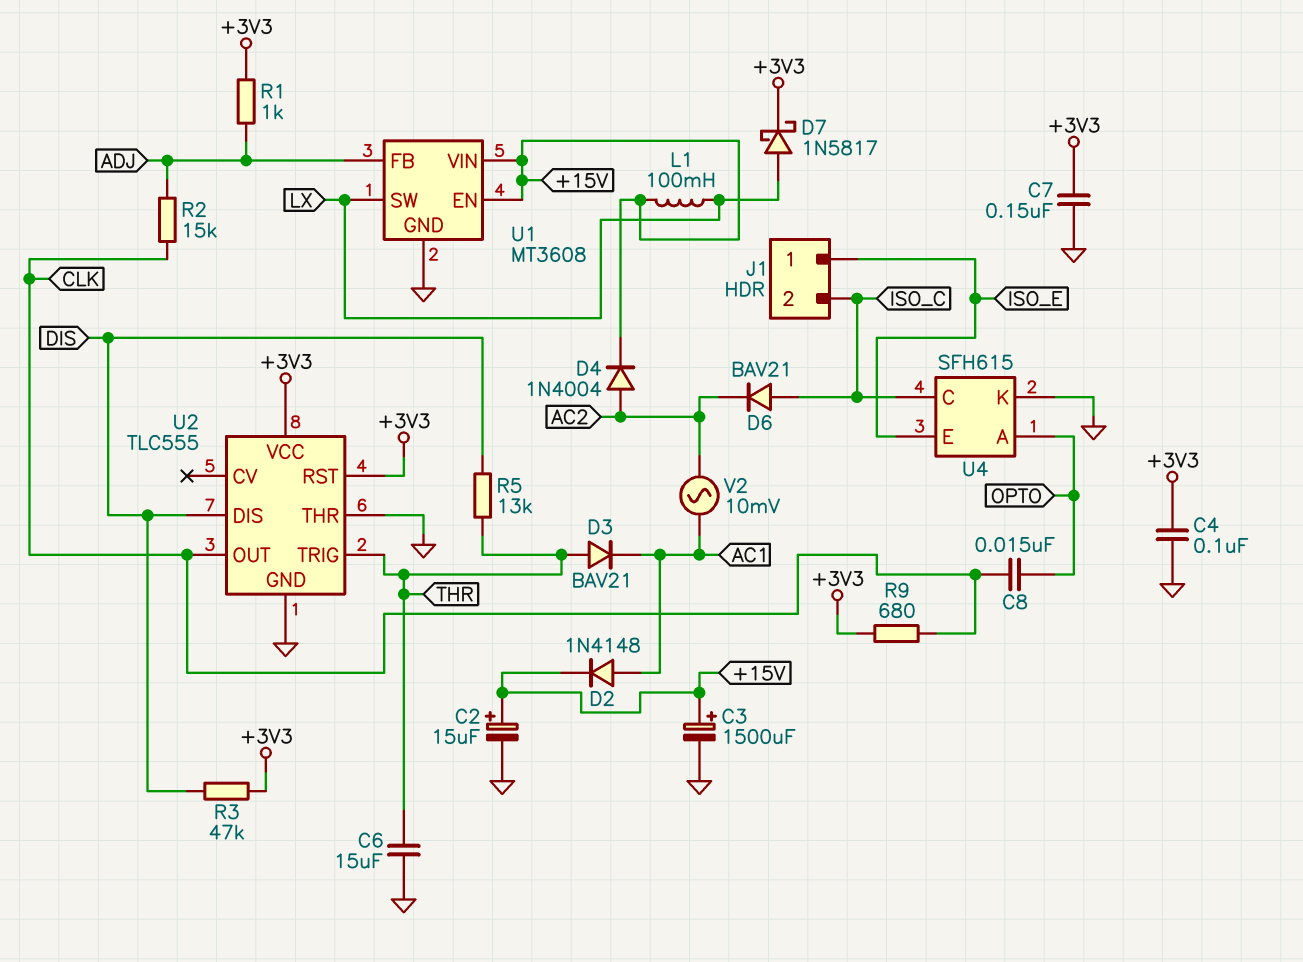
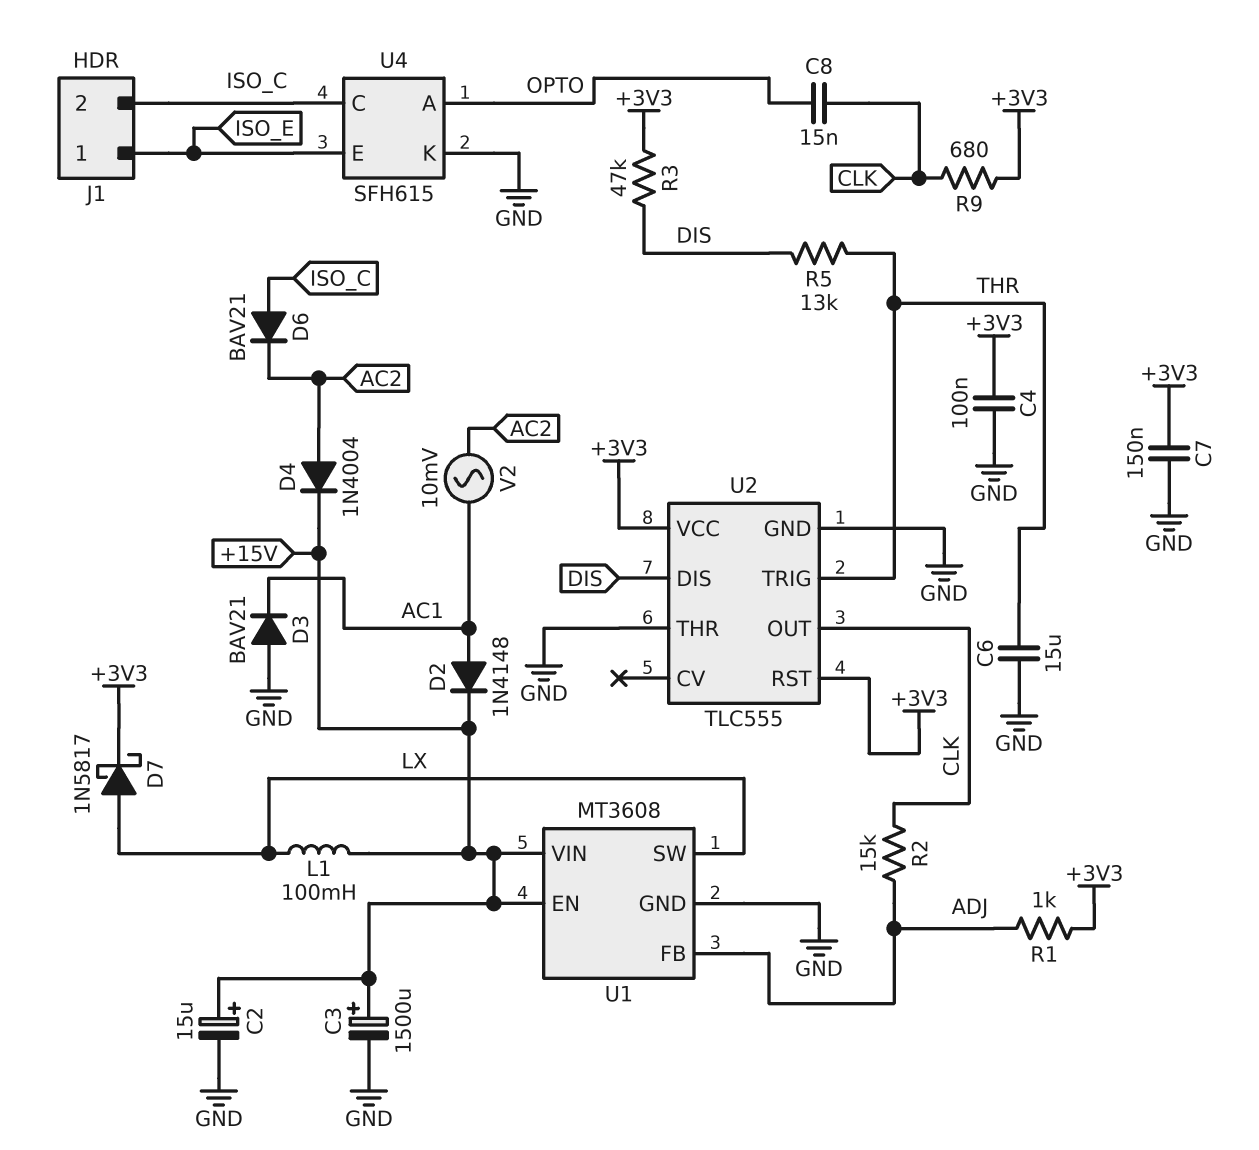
D3: diode BAV21 (A THR, K AC1) -> diode BAV21 (A GND, K AC1)

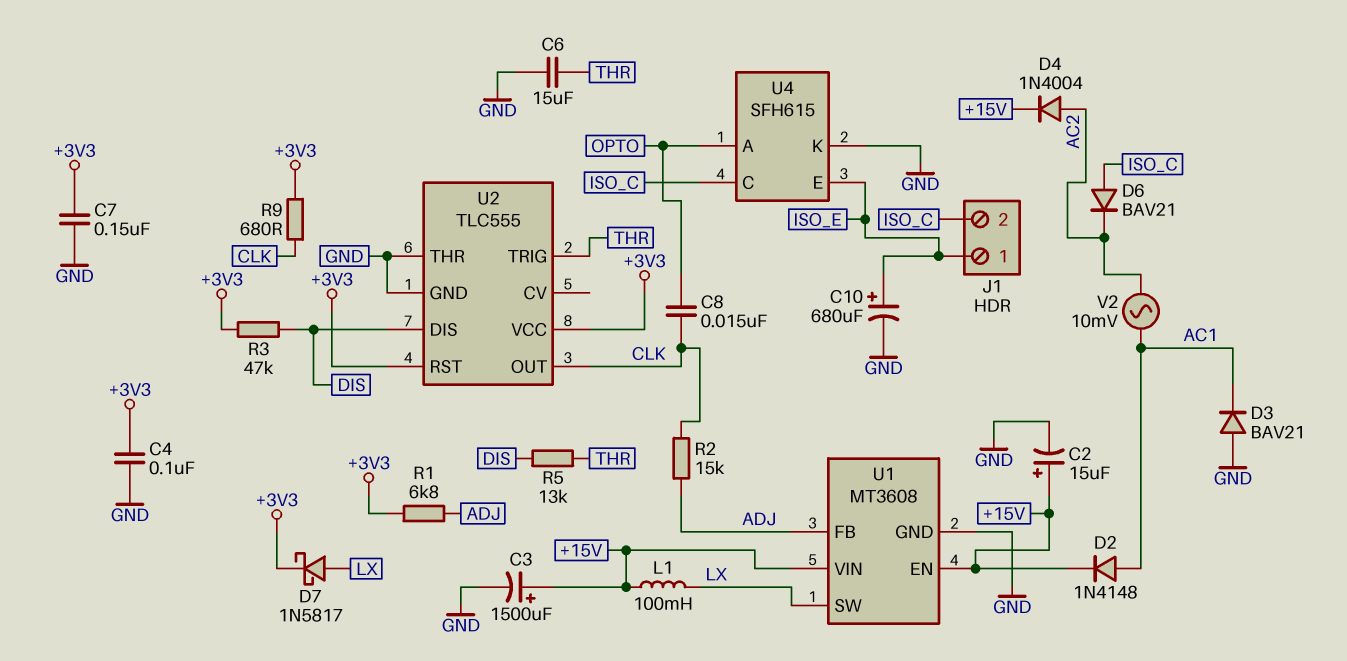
C10: none -> 680uF (plus ISO_E, minus GND)
R1: 1k (+3V3, ADJ) -> 6.8k (+3V3, ADJ)

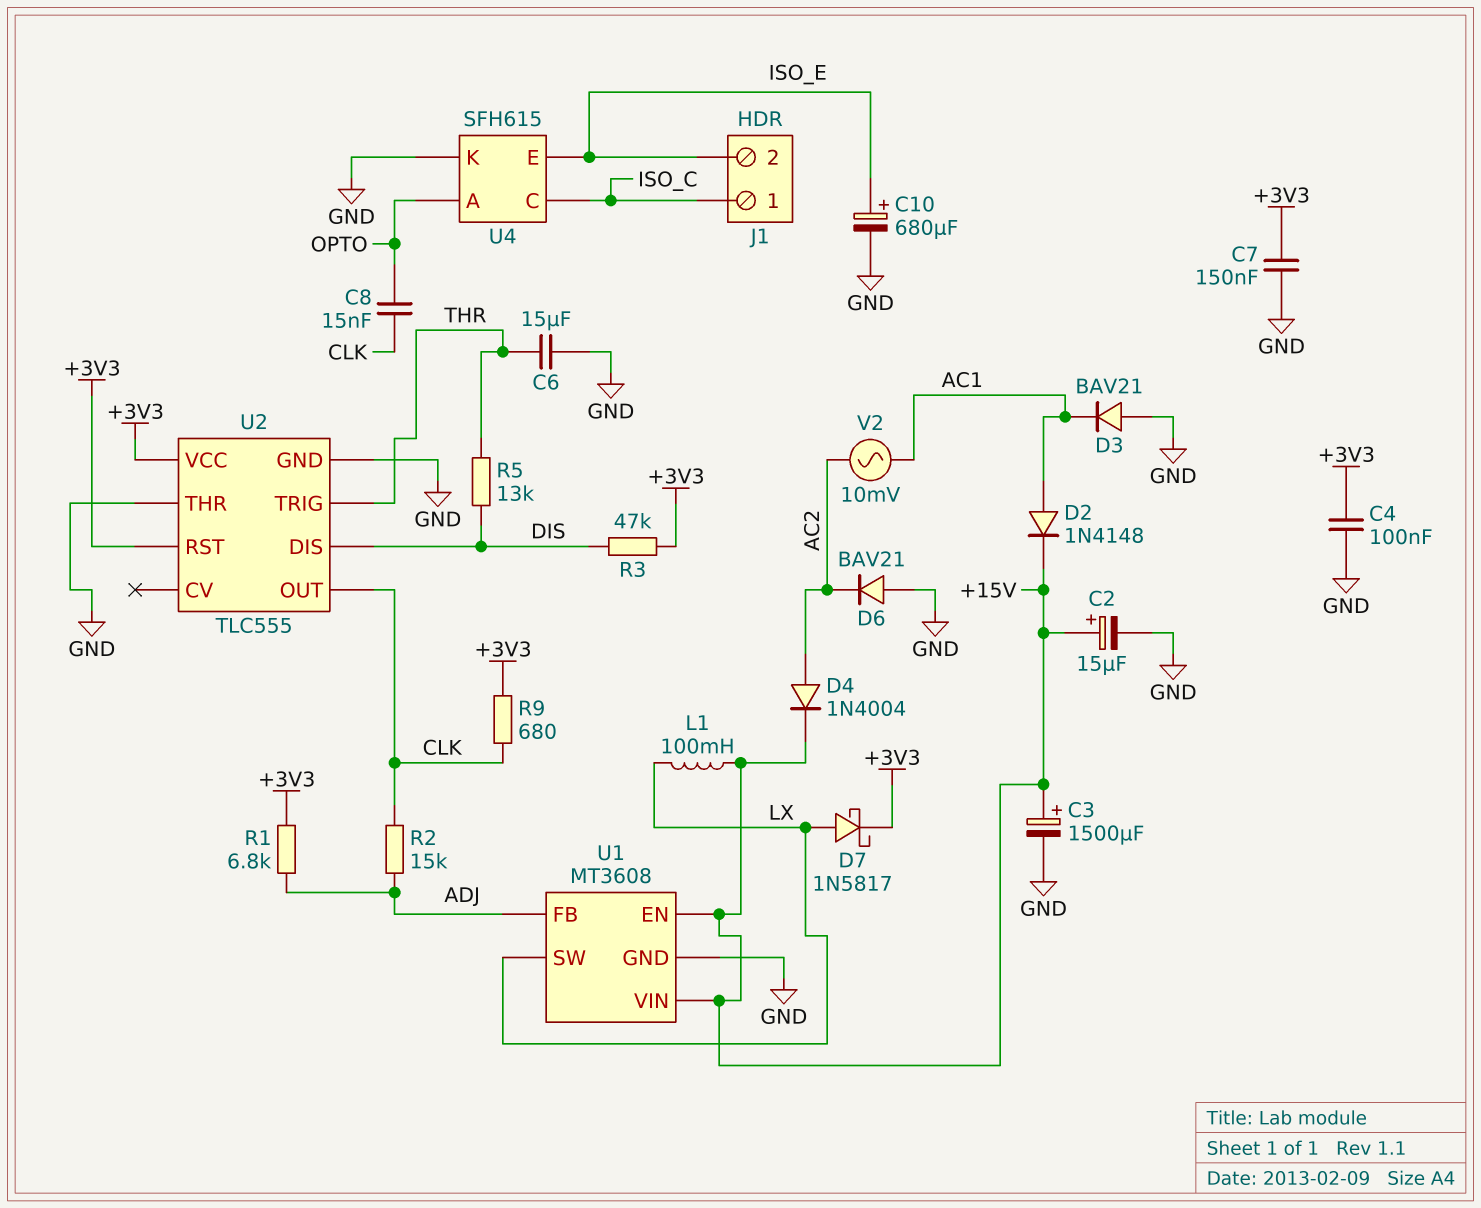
D6: diode BAV21 (A ISO_C, K AC2) -> diode BAV21 (A GND, K AC2)
J1 pin 1: ISO_E -> ISO_C
J1 pin 2: ISO_C -> ISO_E

